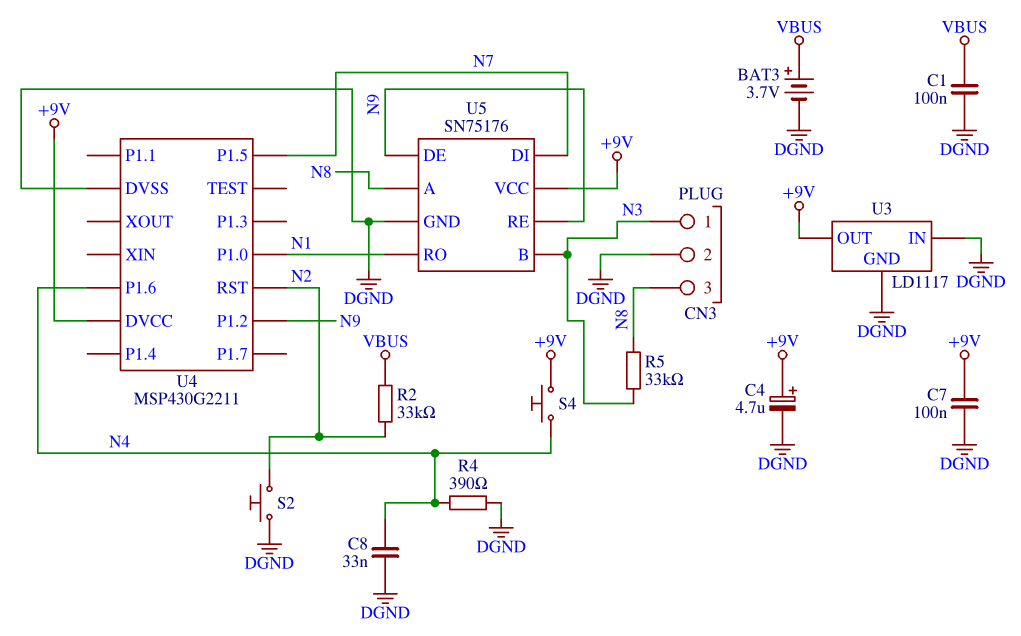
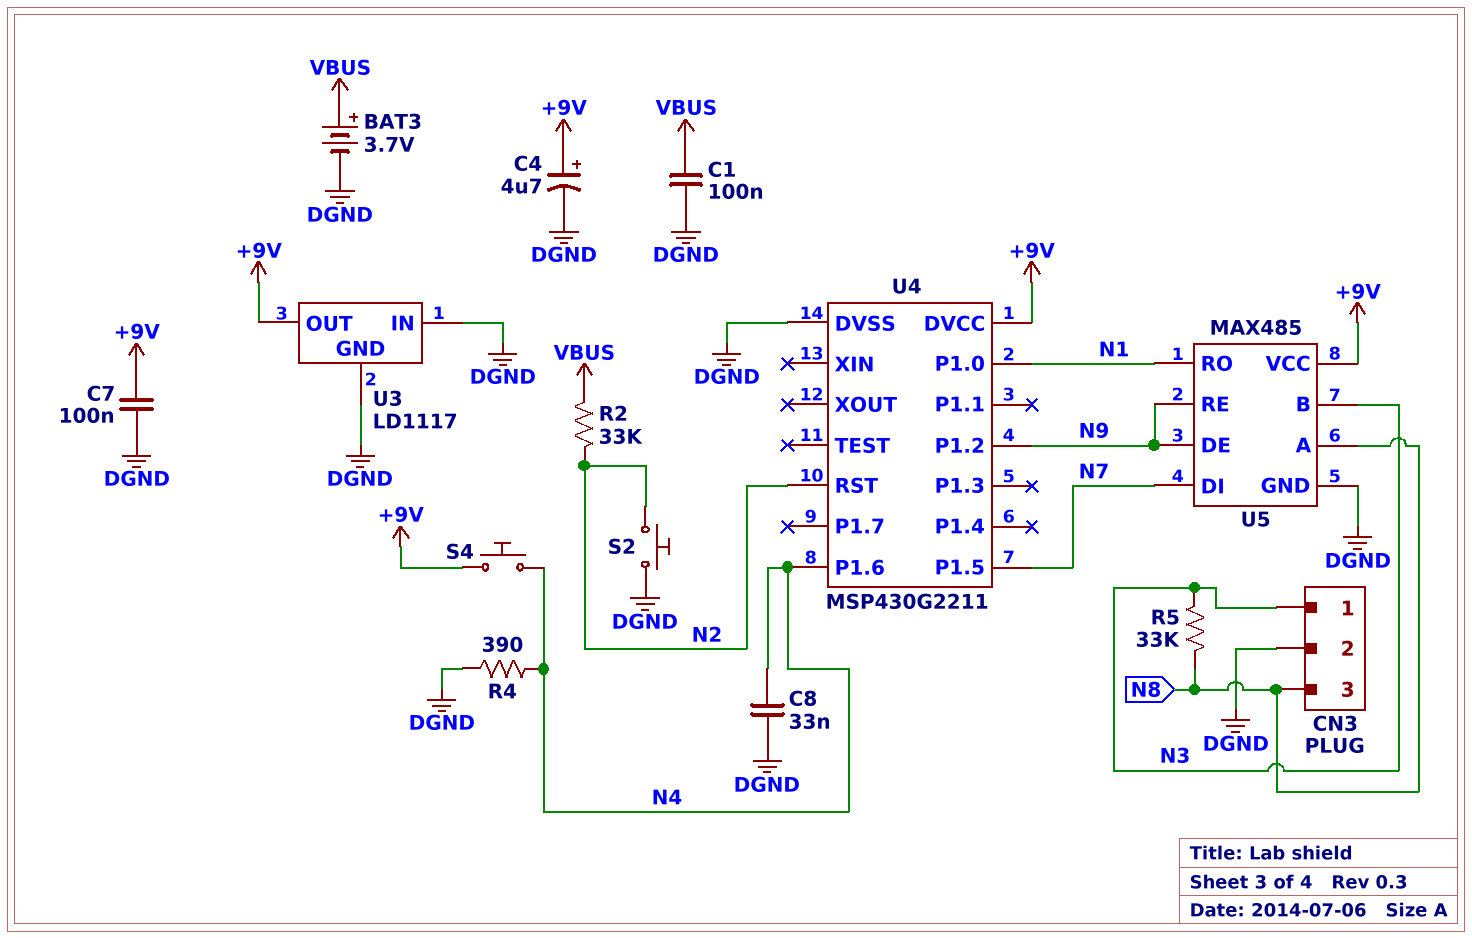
U5: SN75176 -> MAX485

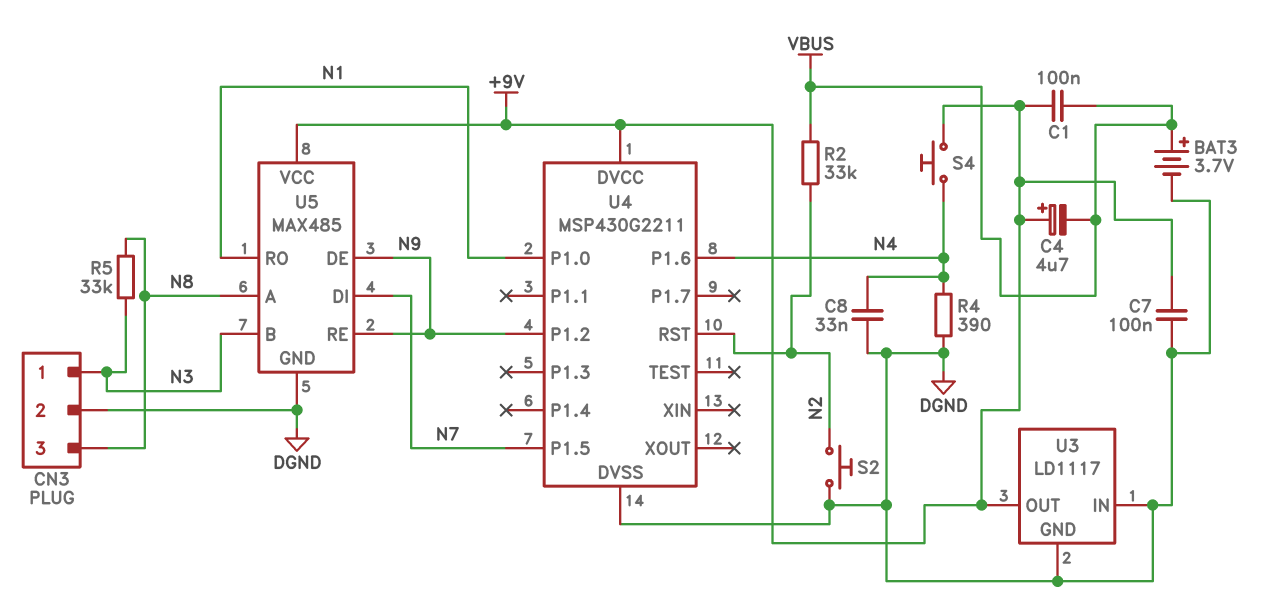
C1: 100nF (DGND, VBUS) -> 100nF (+9V, VBUS)
C4: 4.7uF (plus +9V, minus DGND) -> 4.7uF (plus +9V, minus VBUS)

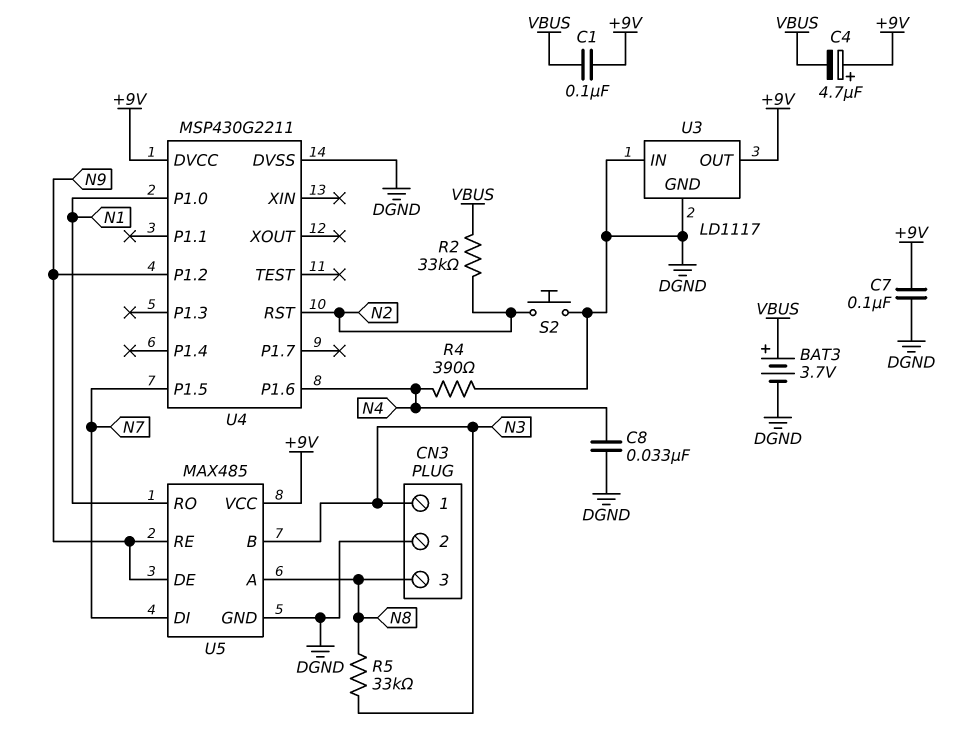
S4: button (+9V, N4) -> none

